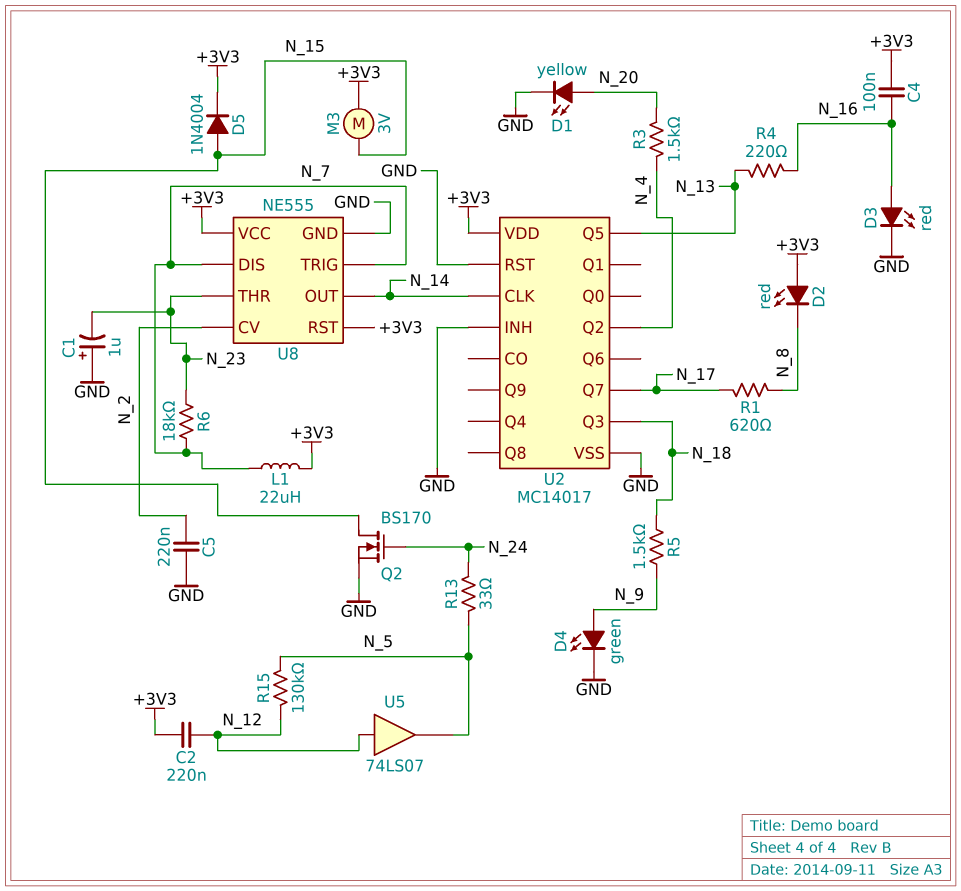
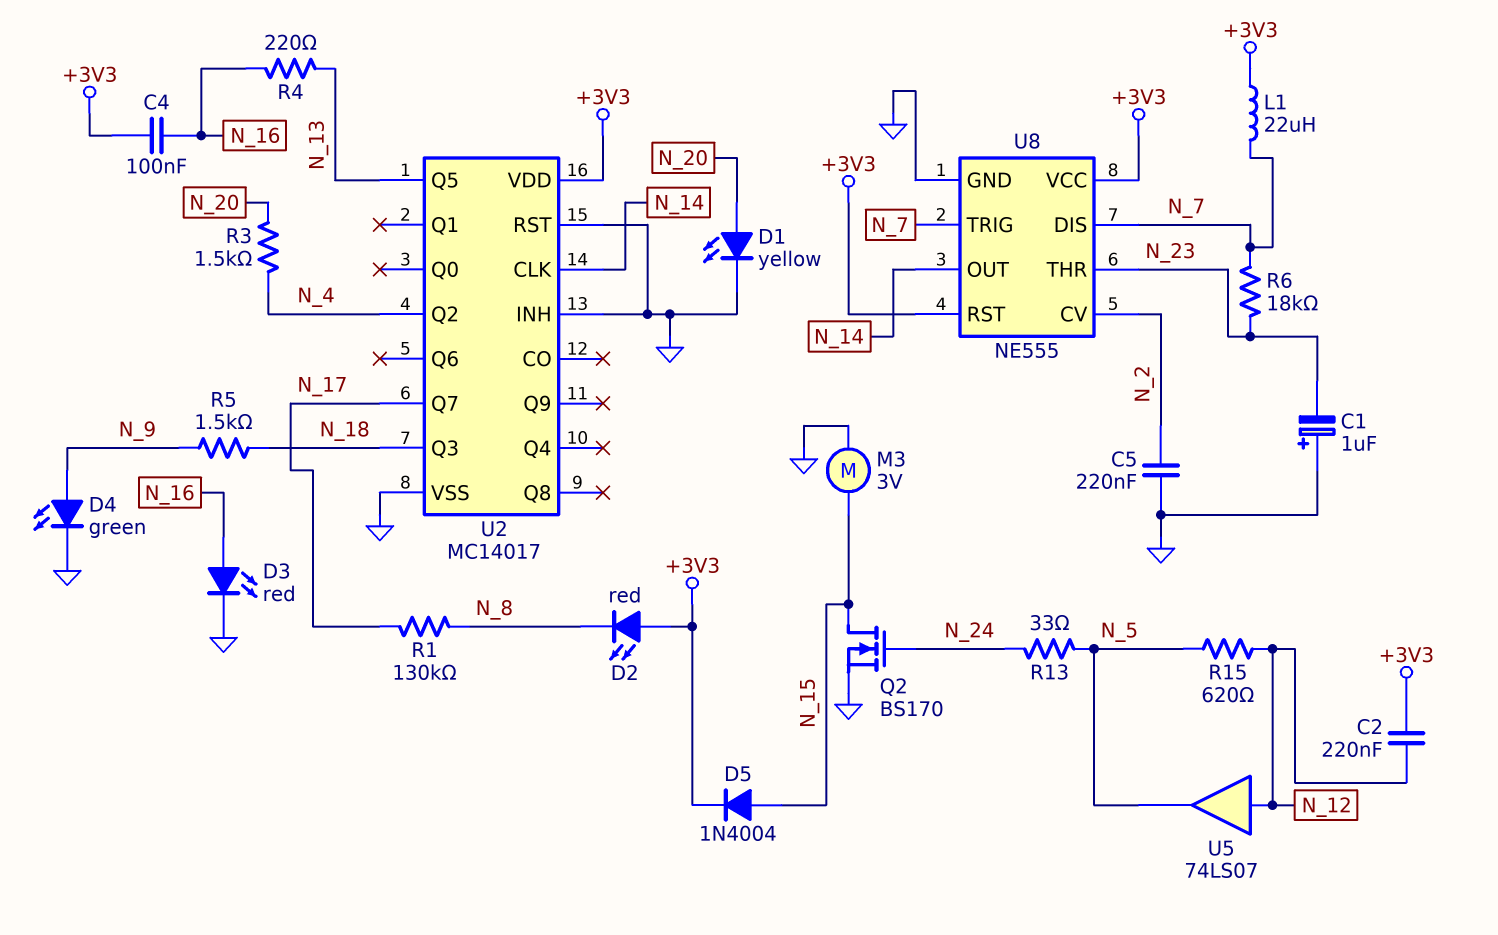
M3: motor 3V (+3V3, N_15) -> motor 3V (GND, N_15)
R1: 620 (N_8, N_17) -> 130k (N_8, N_17)
R15: 130k (N_5, N_12) -> 620 (N_5, N_12)

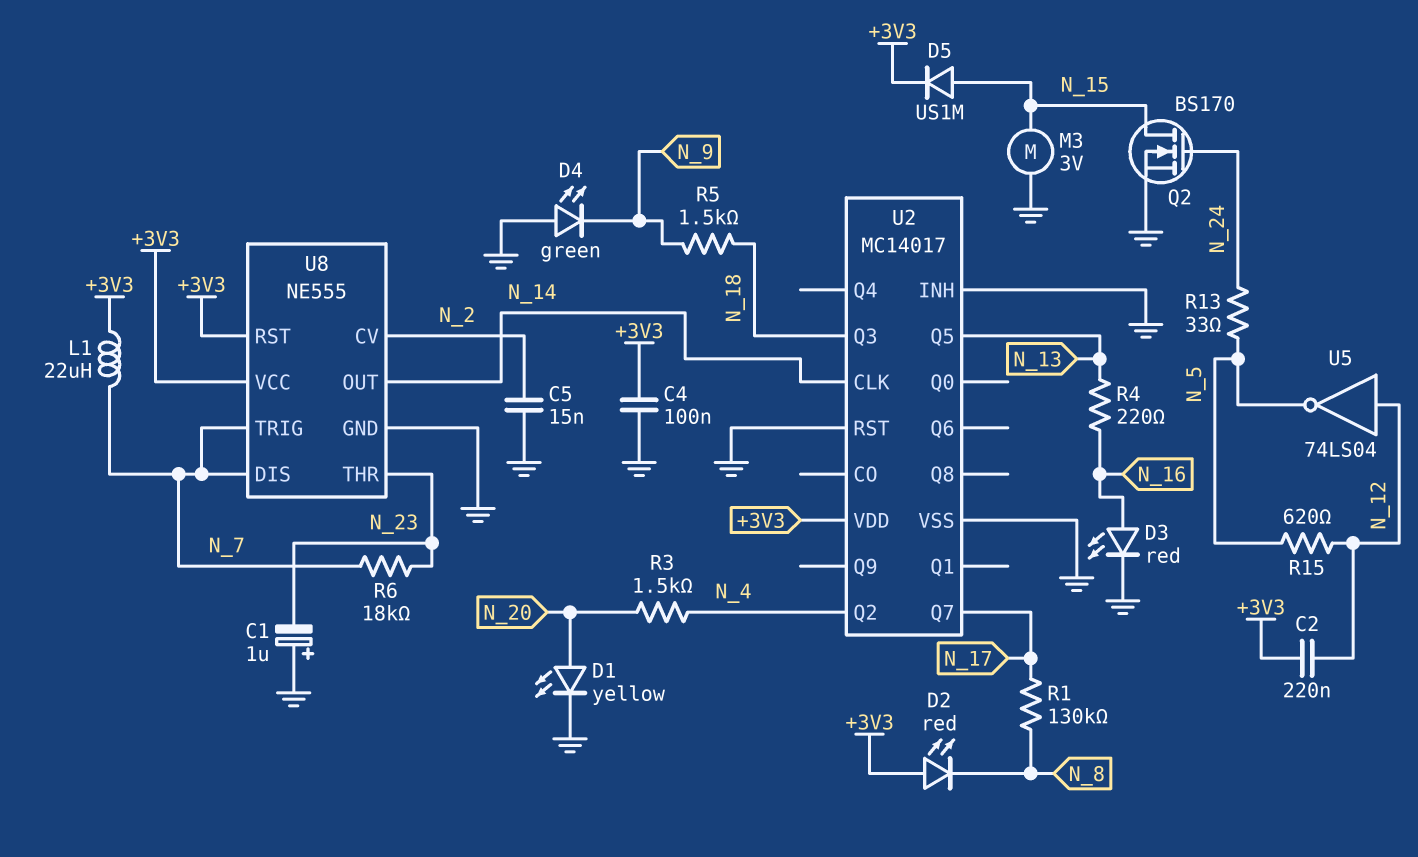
C4: 100nF (+3V3, N_16) -> 100nF (+3V3, GND)
C5: 220nF (GND, N_2) -> 15nF (GND, N_2)
D4: LED green (A N_9, K GND) -> LED green (A GND, K N_9)
D5: diode 1N4004 (A N_15, K +3V3) -> diode US1M (A N_15, K +3V3)
U5: buffer 74LS07 (in N_12, out N_5) -> NOT 74LS04 (in N_12, out N_5)

